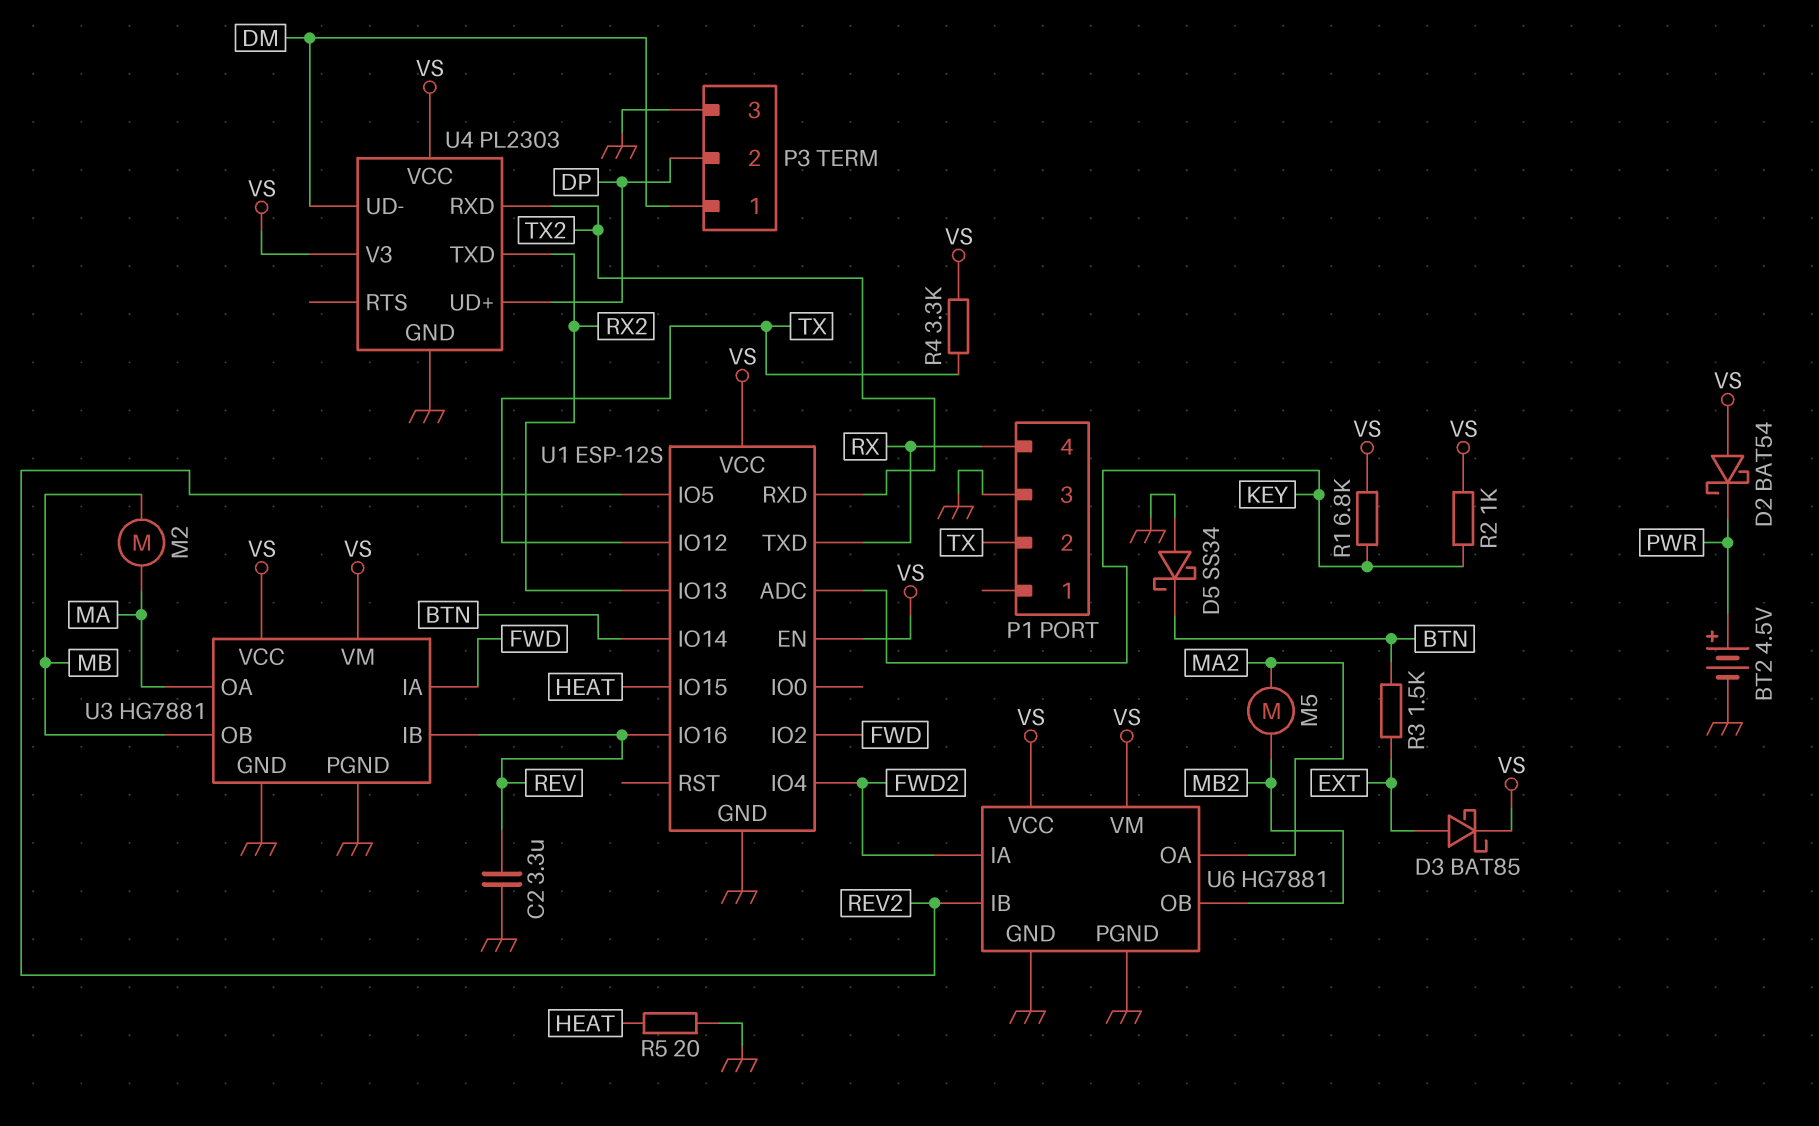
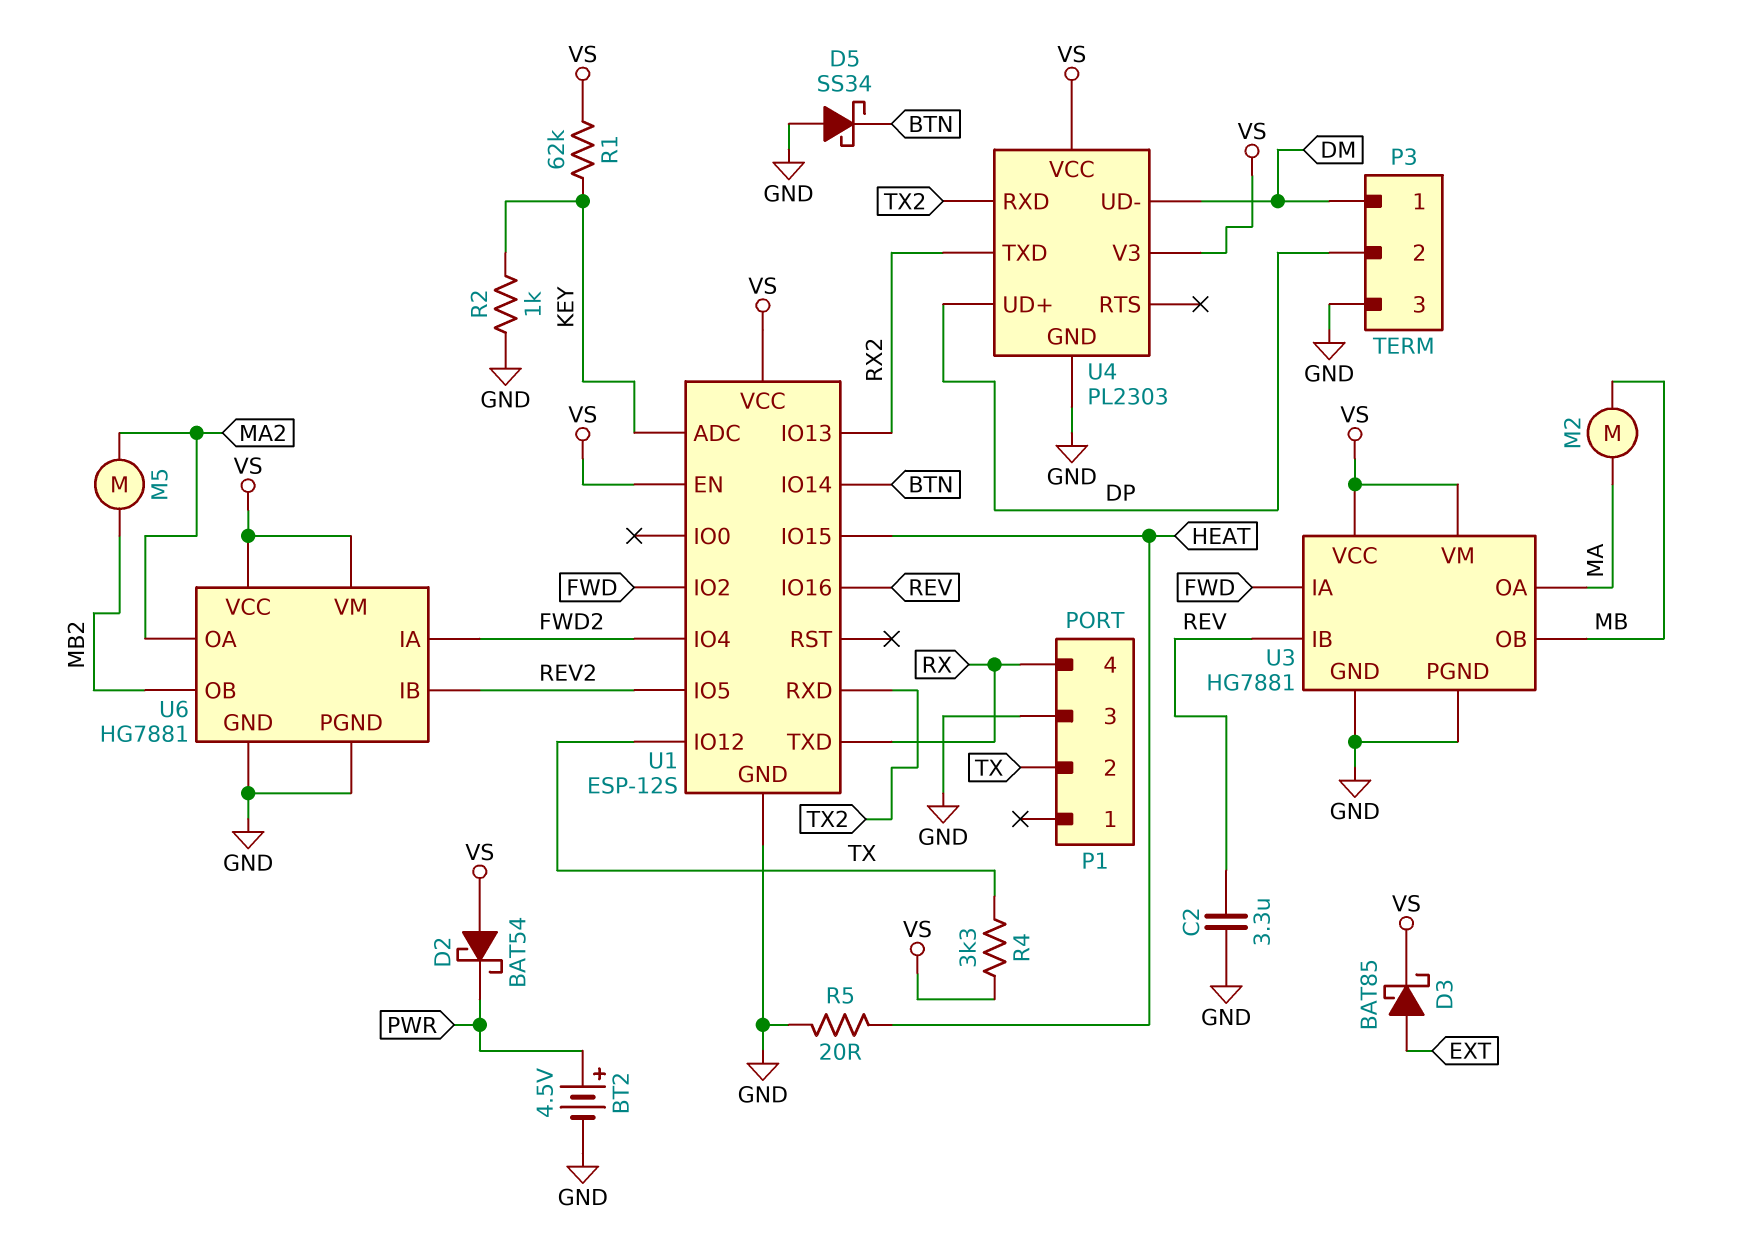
R1: 6.8k (KEY, VS) -> 62k (KEY, VS)
R2: 1k (KEY, VS) -> 1k (GND, KEY)
R3: 1.5k (BTN, EXT) -> none

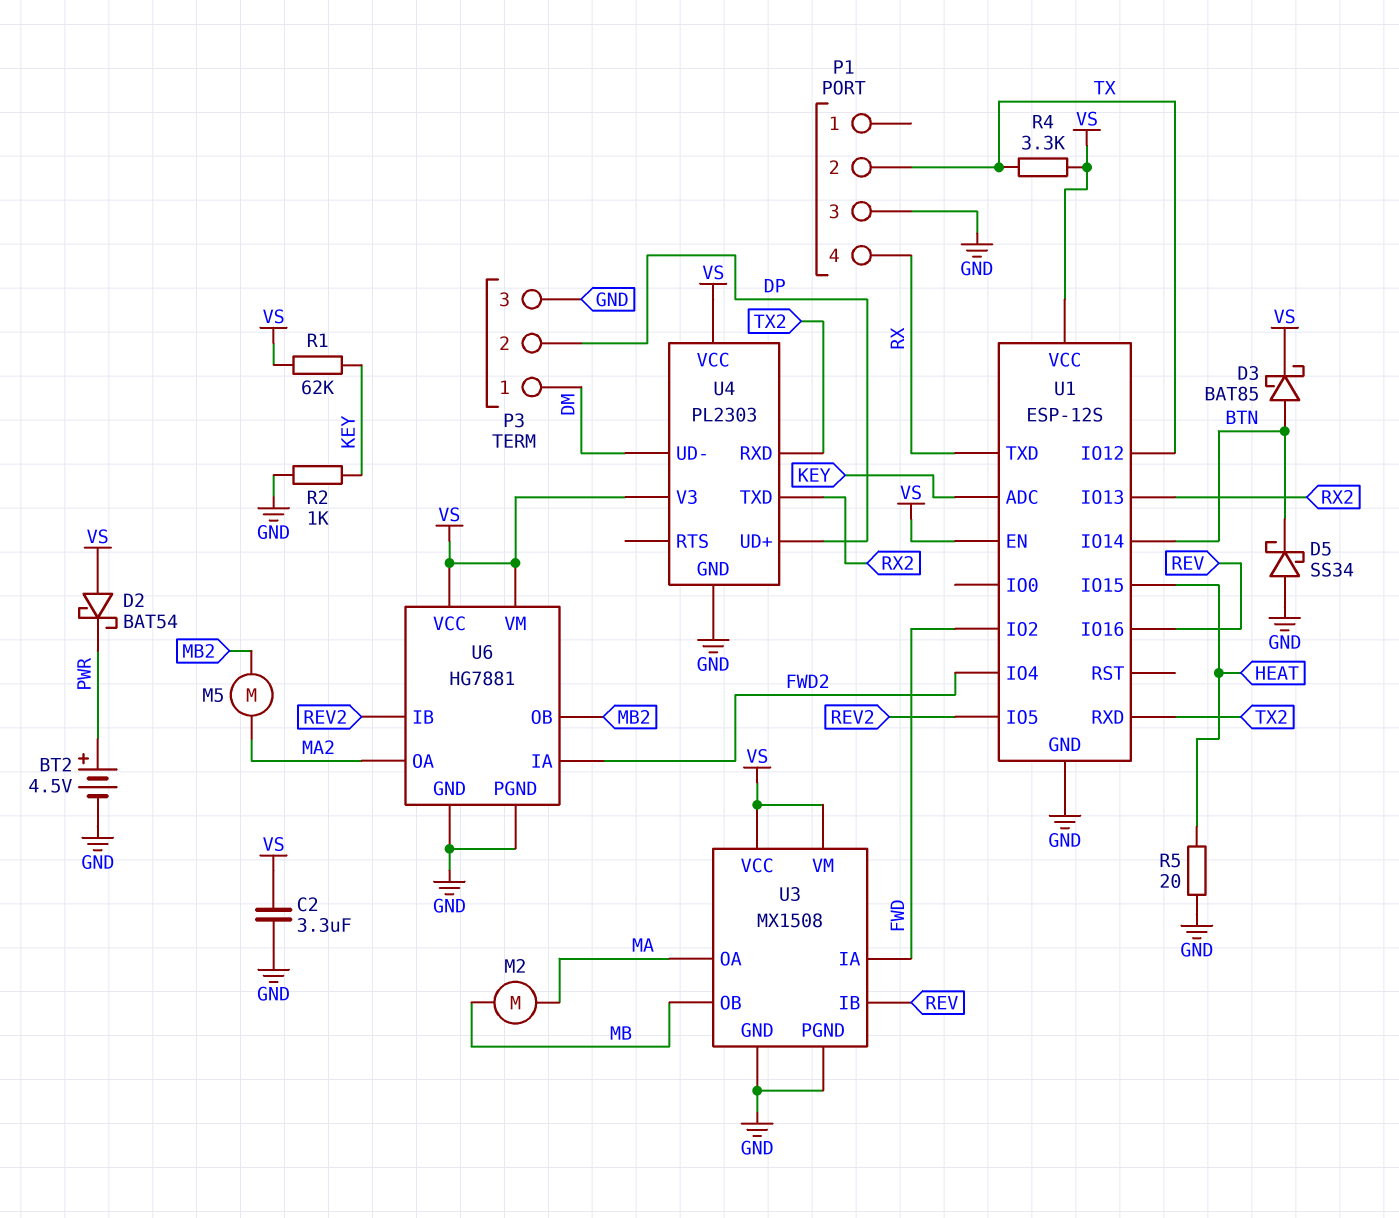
C2: 3.3uF (GND, REV) -> 3.3uF (GND, VS)
D3: schottky BAT85 (A EXT, K VS) -> schottky BAT85 (A BTN, K VS)
U3: HG7881 -> MX1508

